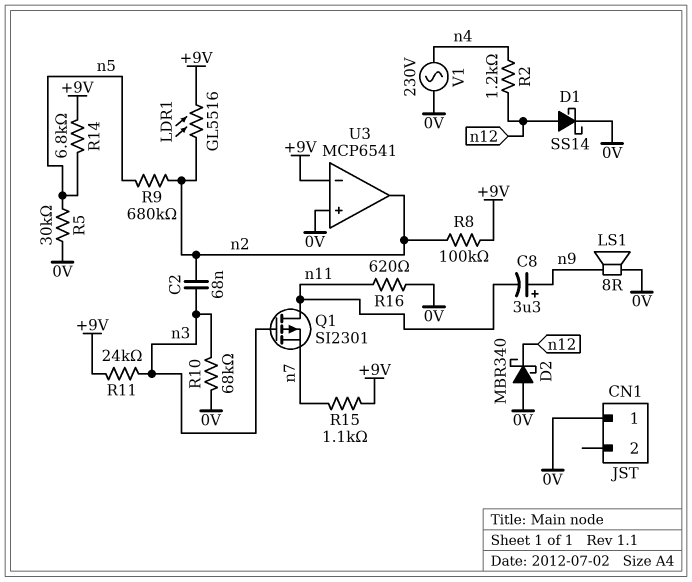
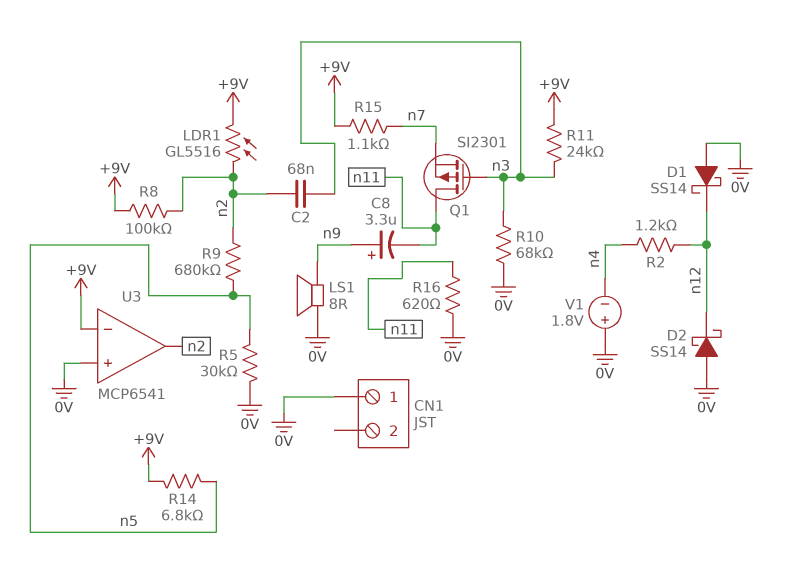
D1: schottky SS14 (A n12, K 0V) -> schottky SS14 (A 0V, K n12)
D2: schottky MBR340 (A 0V, K n12) -> schottky SS14 (A 0V, K n12)
V1: AC 230V (0V, n4) -> 1.8V (plus 0V, minus n4)

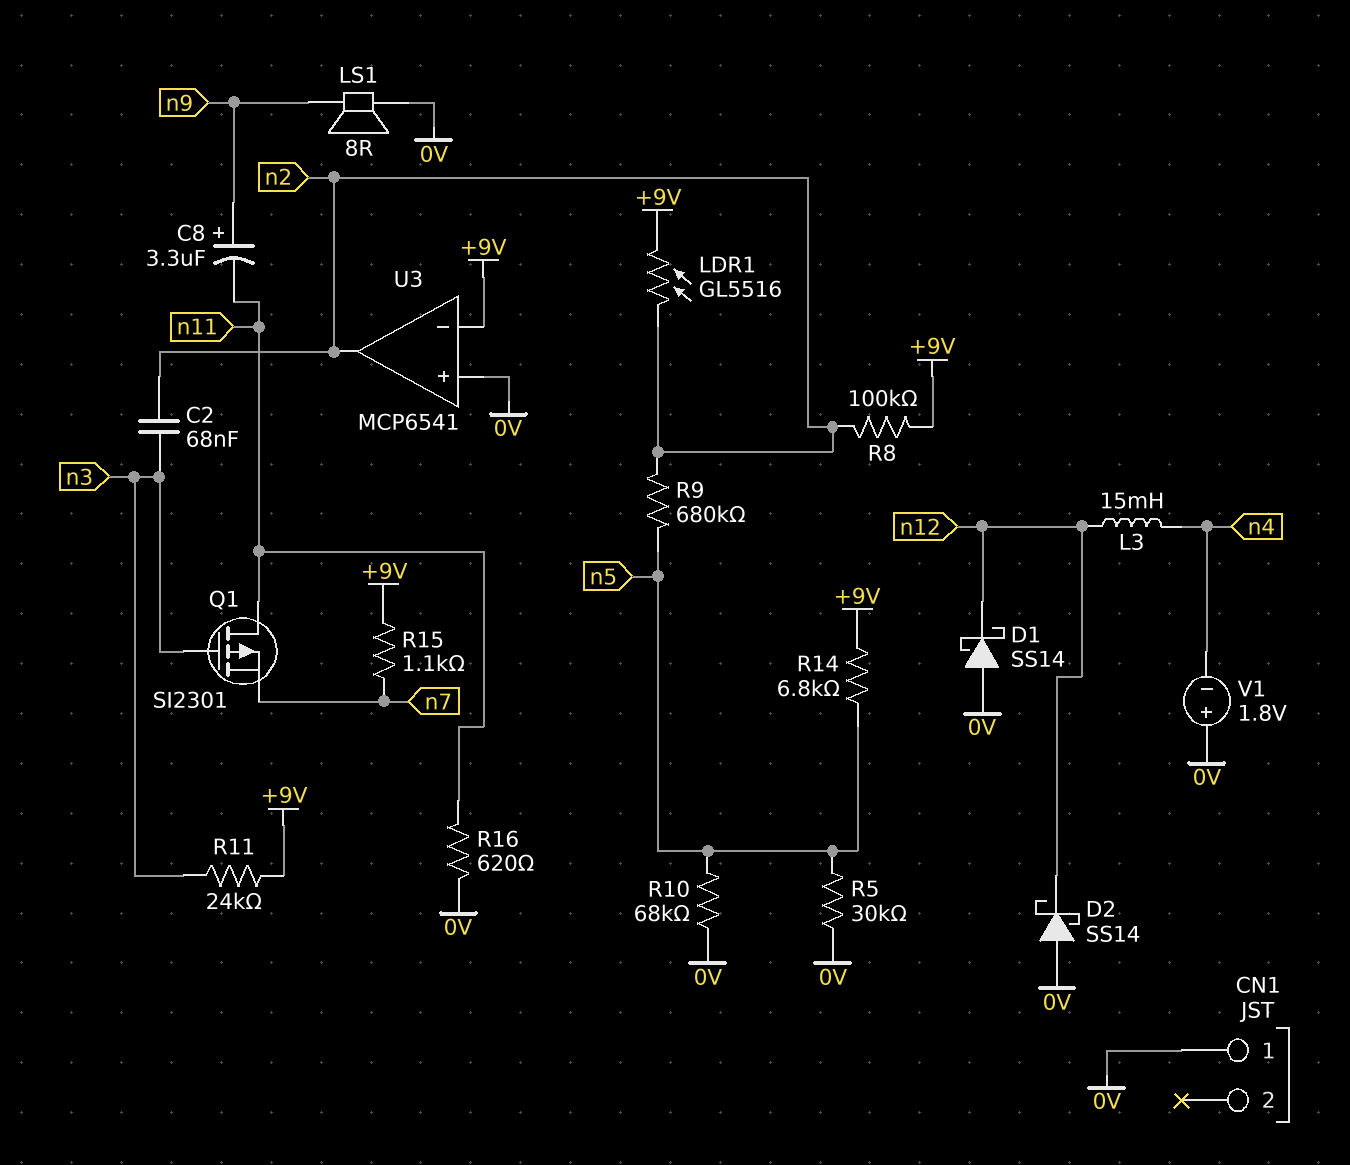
L3: none -> 15mH (n4, n12)
R2: 1.2k (n4, n12) -> none
R10: 68k (0V, n3) -> 68k (0V, n5)

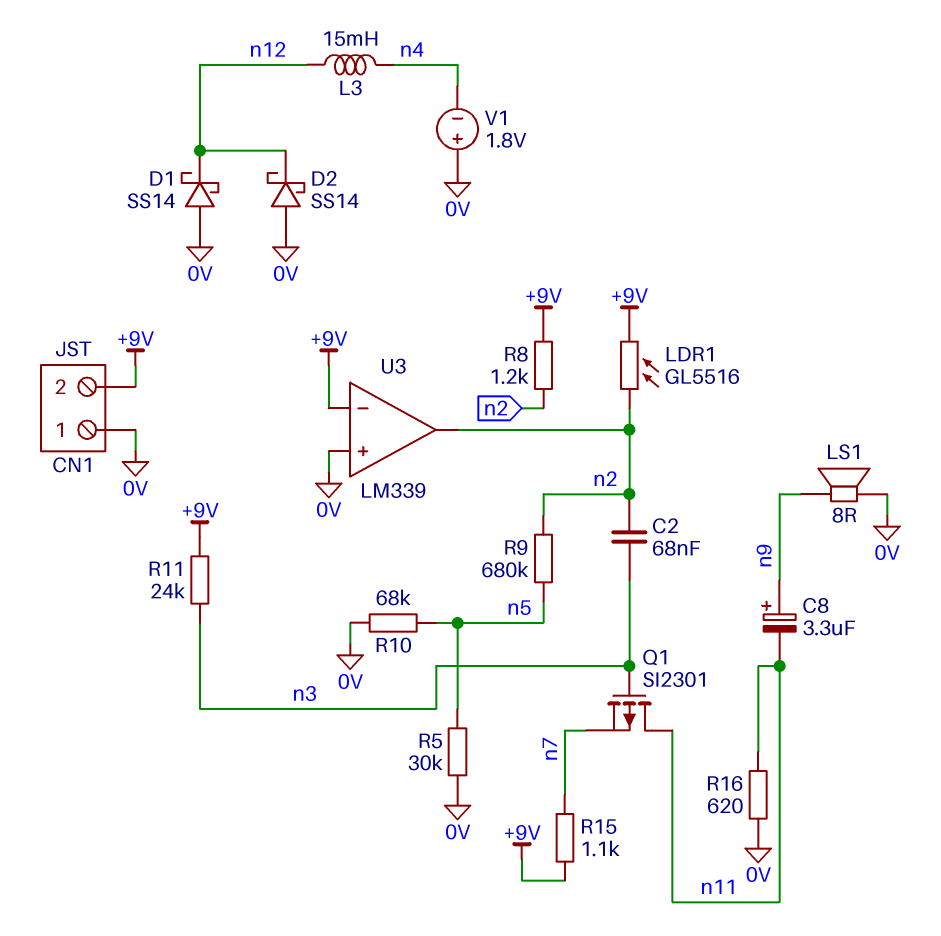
CN1 pin 2: none -> +9V
R8: 100k (+9V, n2) -> 1.2k (+9V, n2)
R14: 6.8k (+9V, n5) -> none
U3: MCP6541 -> LM339

